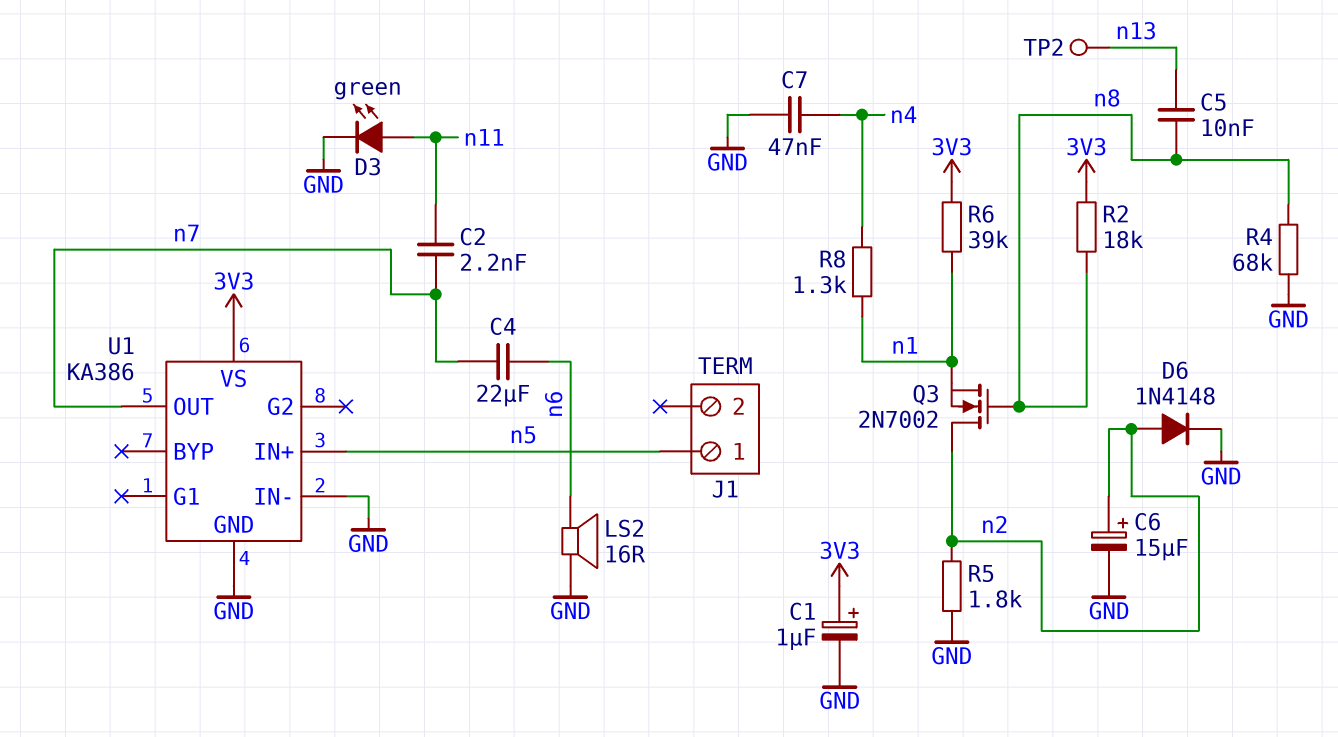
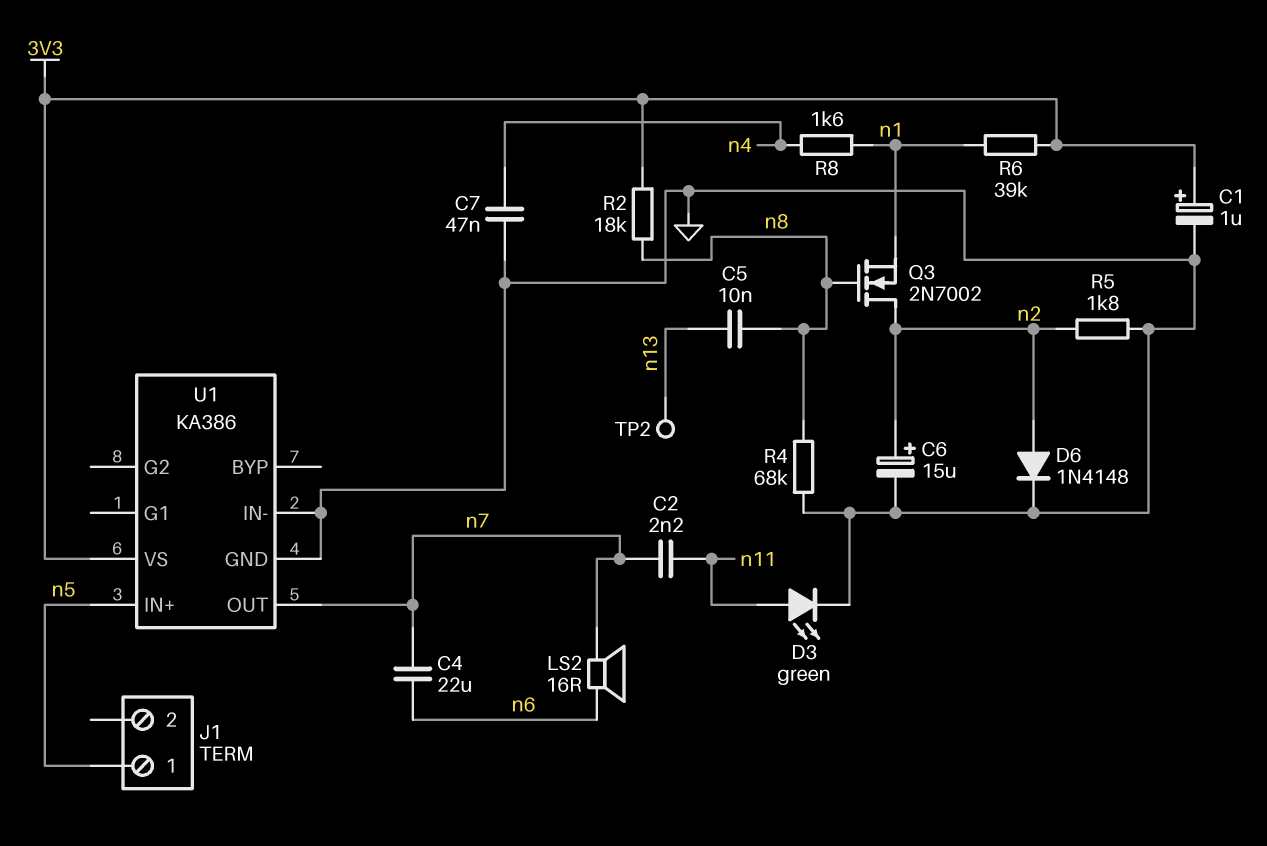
LS2: speaker 16R (GND, n6) -> speaker 16R (n6, n7)
R8: 1.3k (n1, n4) -> 1.6k (n1, n4)

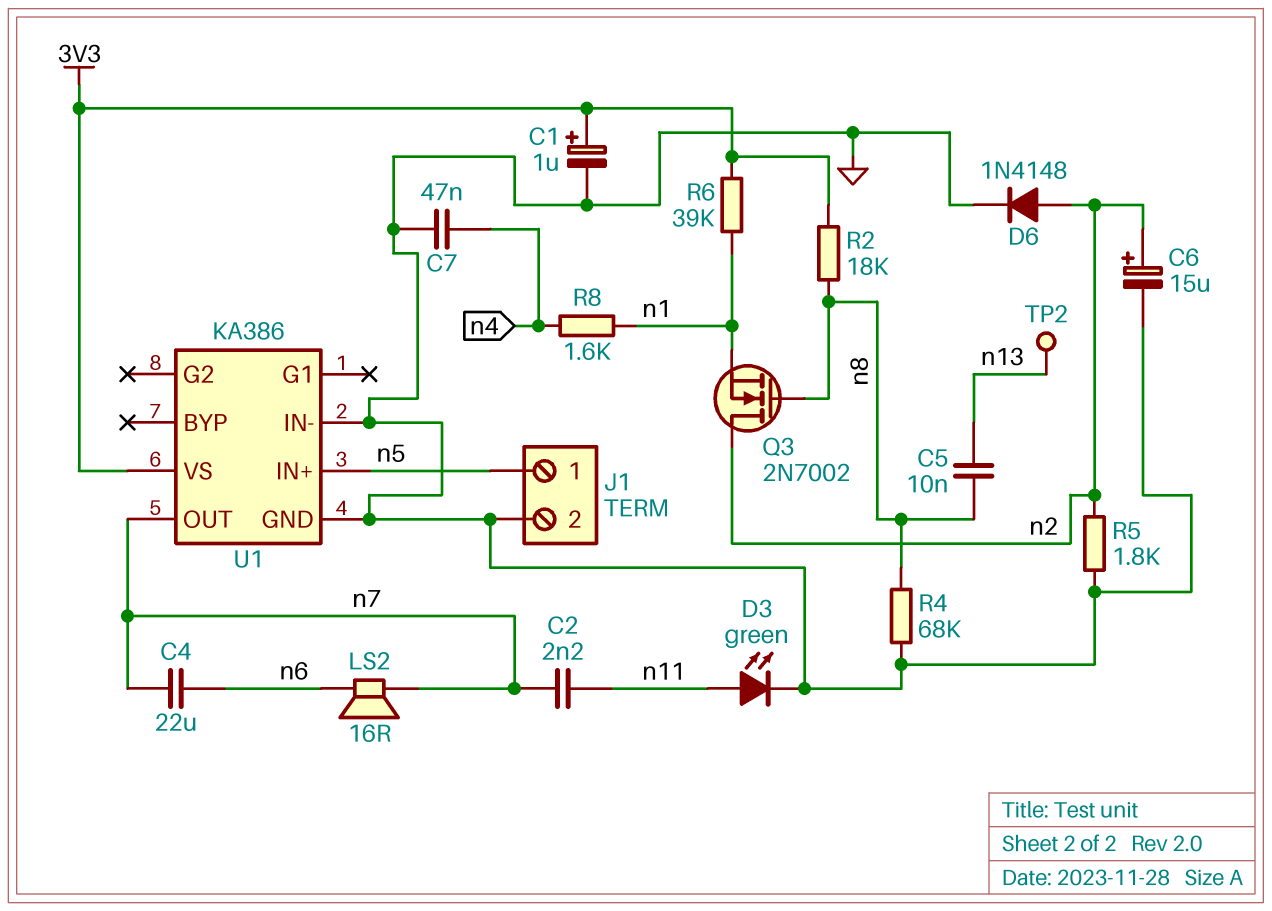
J1 pin 2: none -> GND

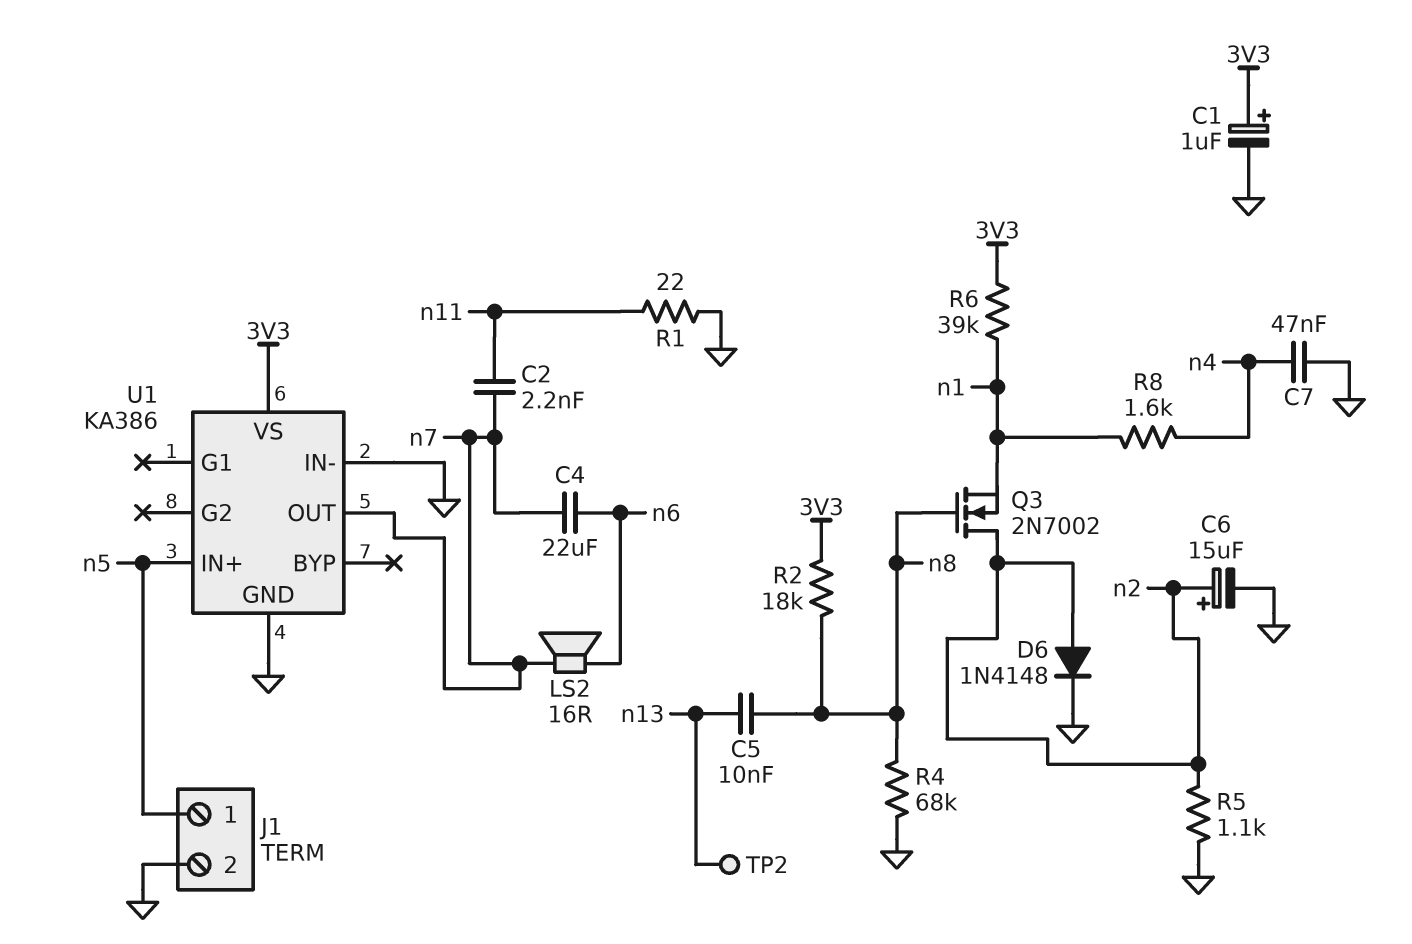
D3: LED green (A n11, K GND) -> none
R1: none -> 22 (GND, n11)
R5: 1.8k (GND, n2) -> 1.1k (GND, n2)

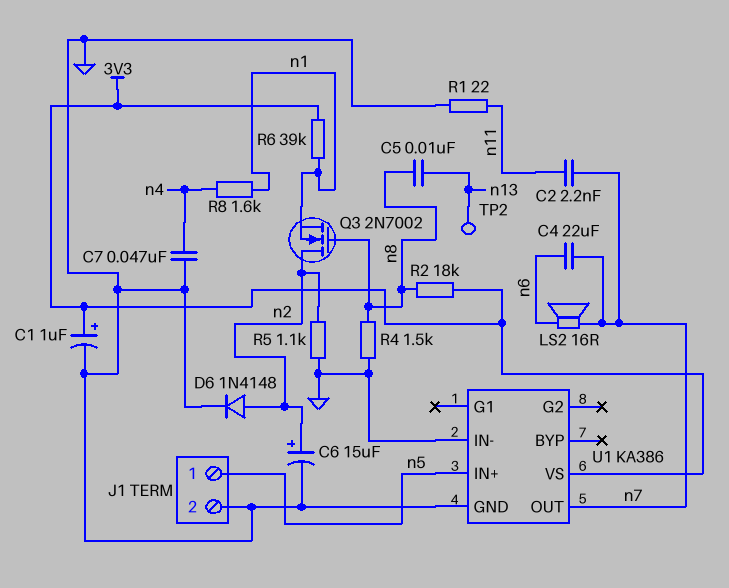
R4: 68k (GND, n8) -> 1.5k (GND, n8)

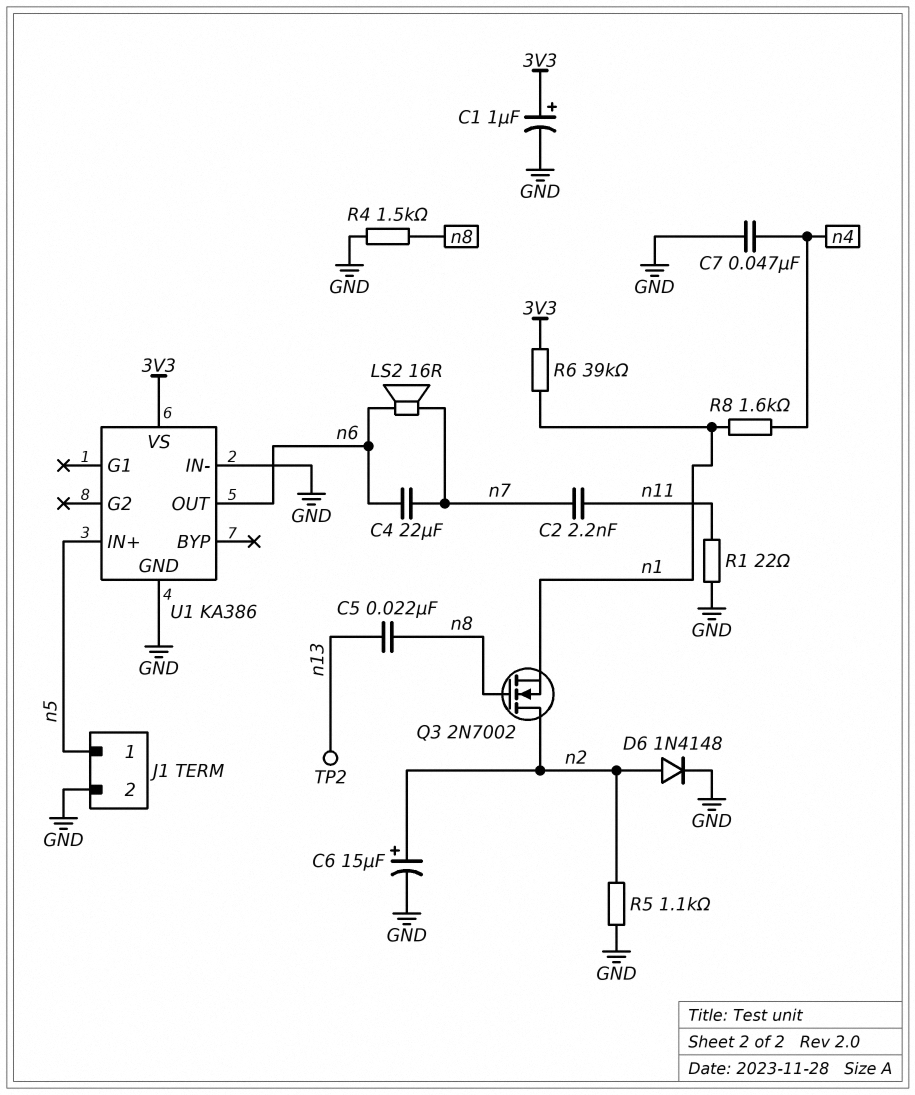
C5: 10nF (n8, n13) -> 22nF (n8, n13)
R2: 18k (3V3, n8) -> none
U1 pin OUT: n7 -> n6

